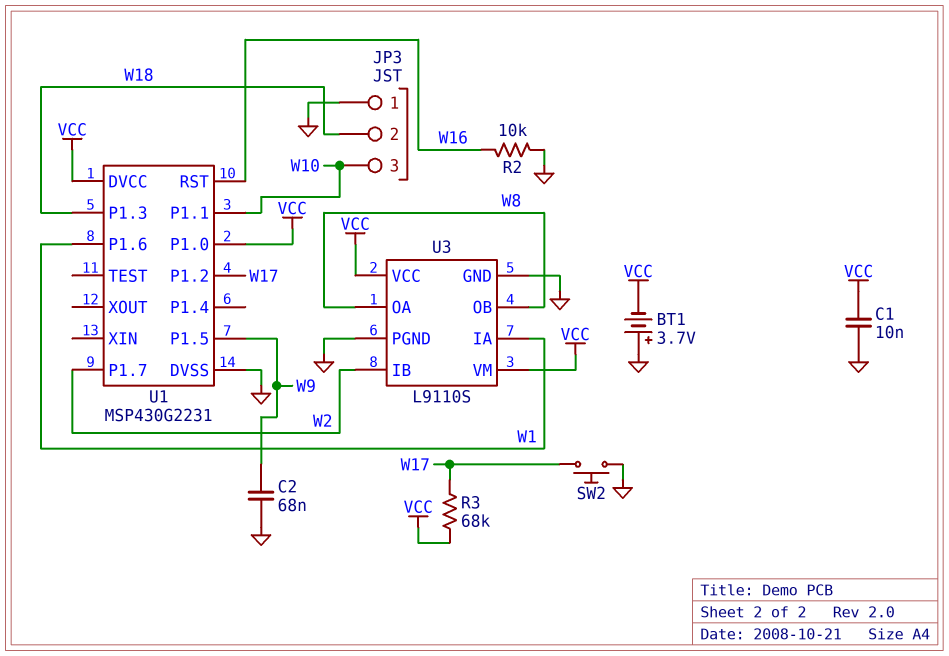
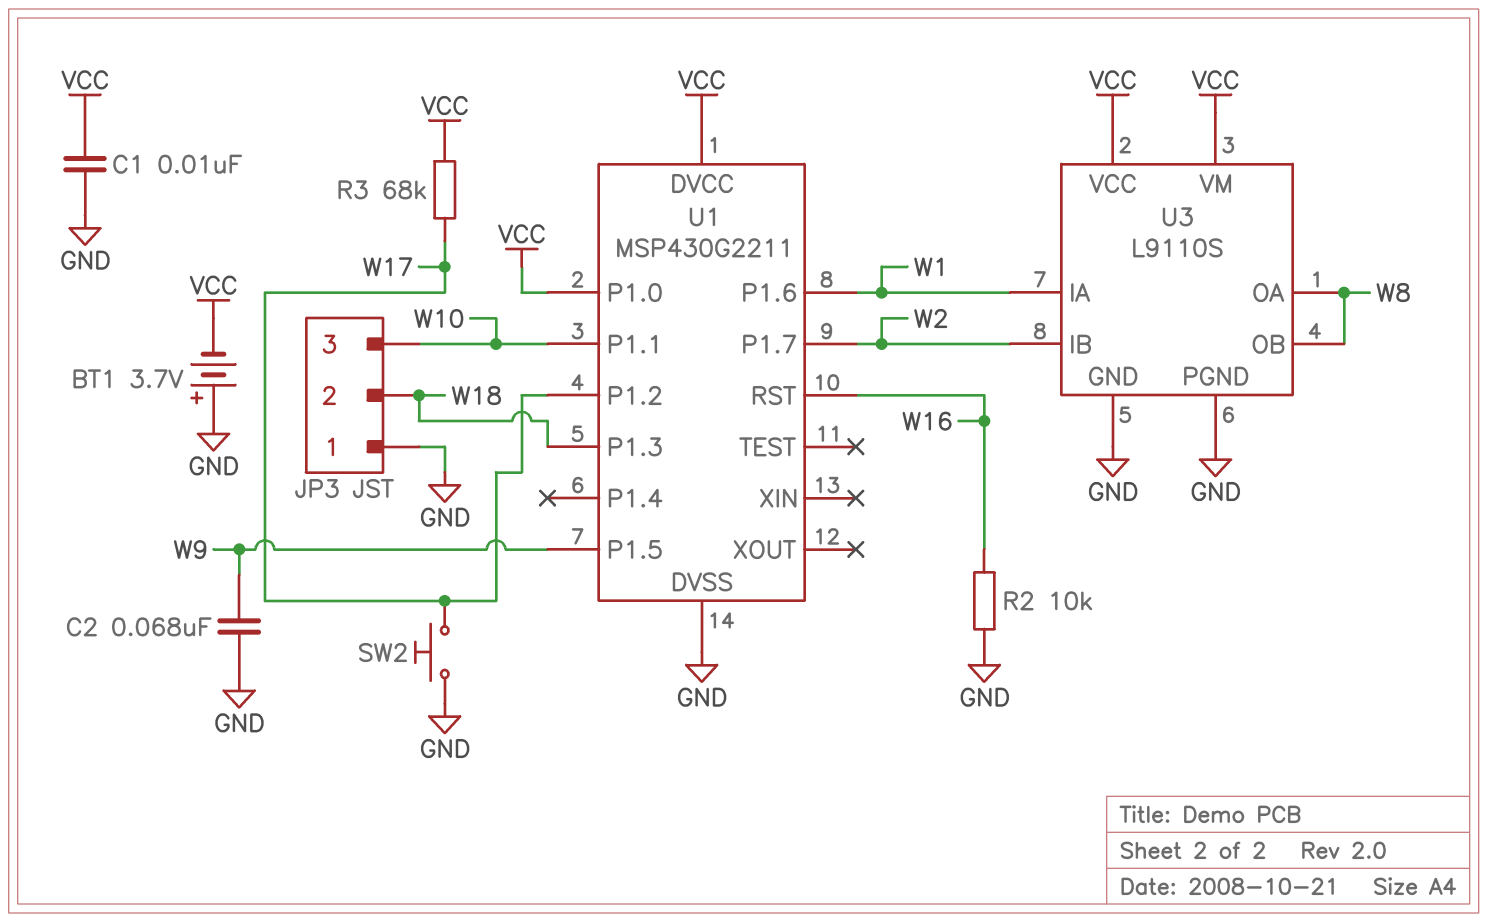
U1: MSP430G2231 -> MSP430G2211

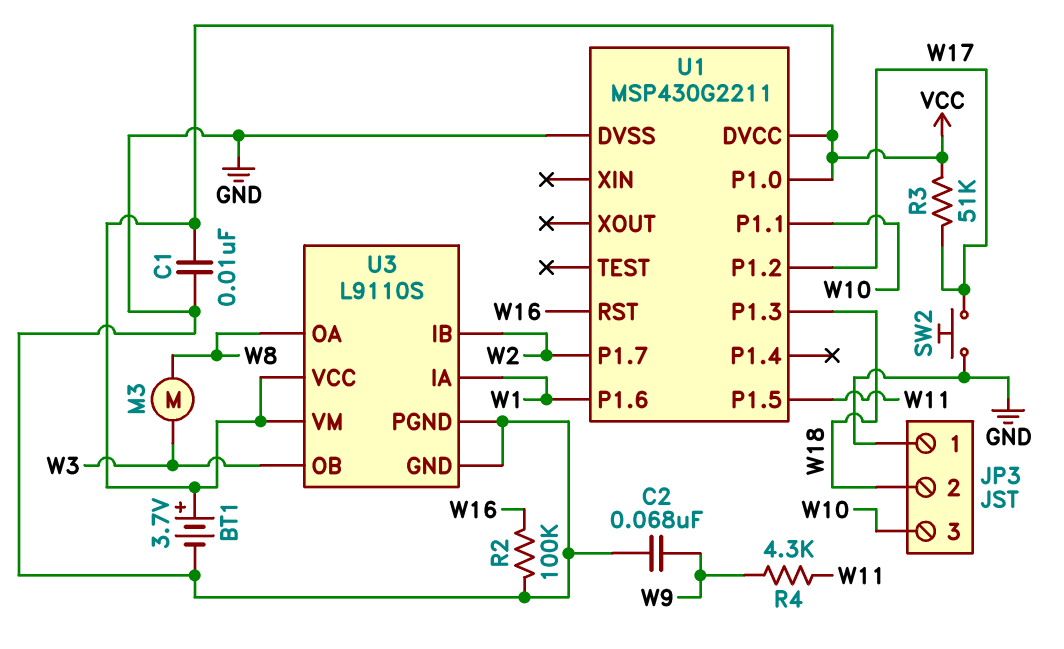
BT1: 3.7V (plus GND, minus VCC) -> 3.7V (plus VCC, minus GND)
M3: none -> motor (W3, W8)
R2: 10k (GND, W16) -> 100k (GND, W16)
R3: 68k (VCC, W17) -> 51k (VCC, W17)
R4: none -> 4.3k (W9, W11)
U1 pin P1.5: W9 -> W11
U3 pin OB: W8 -> W3

